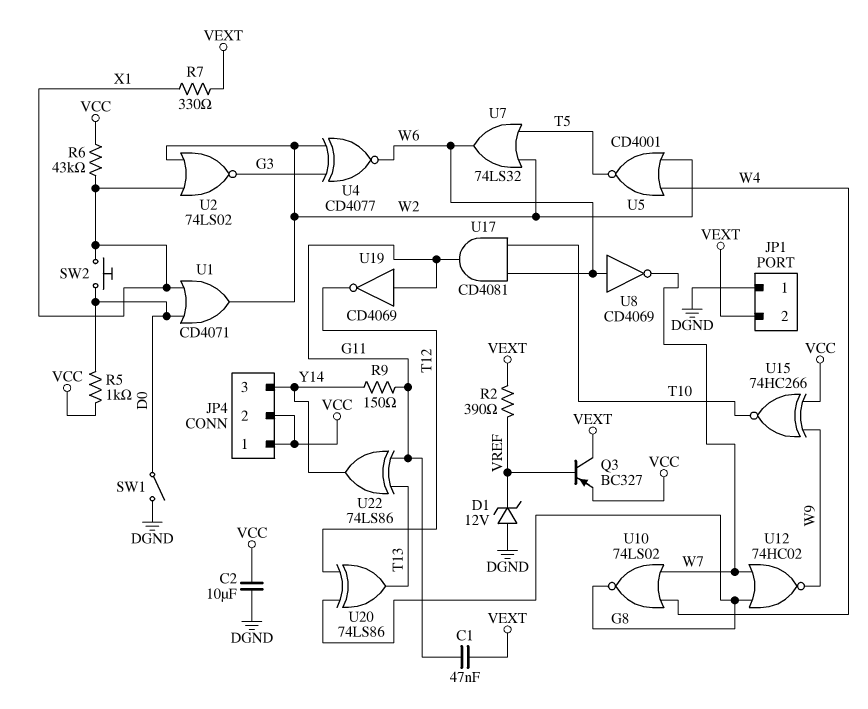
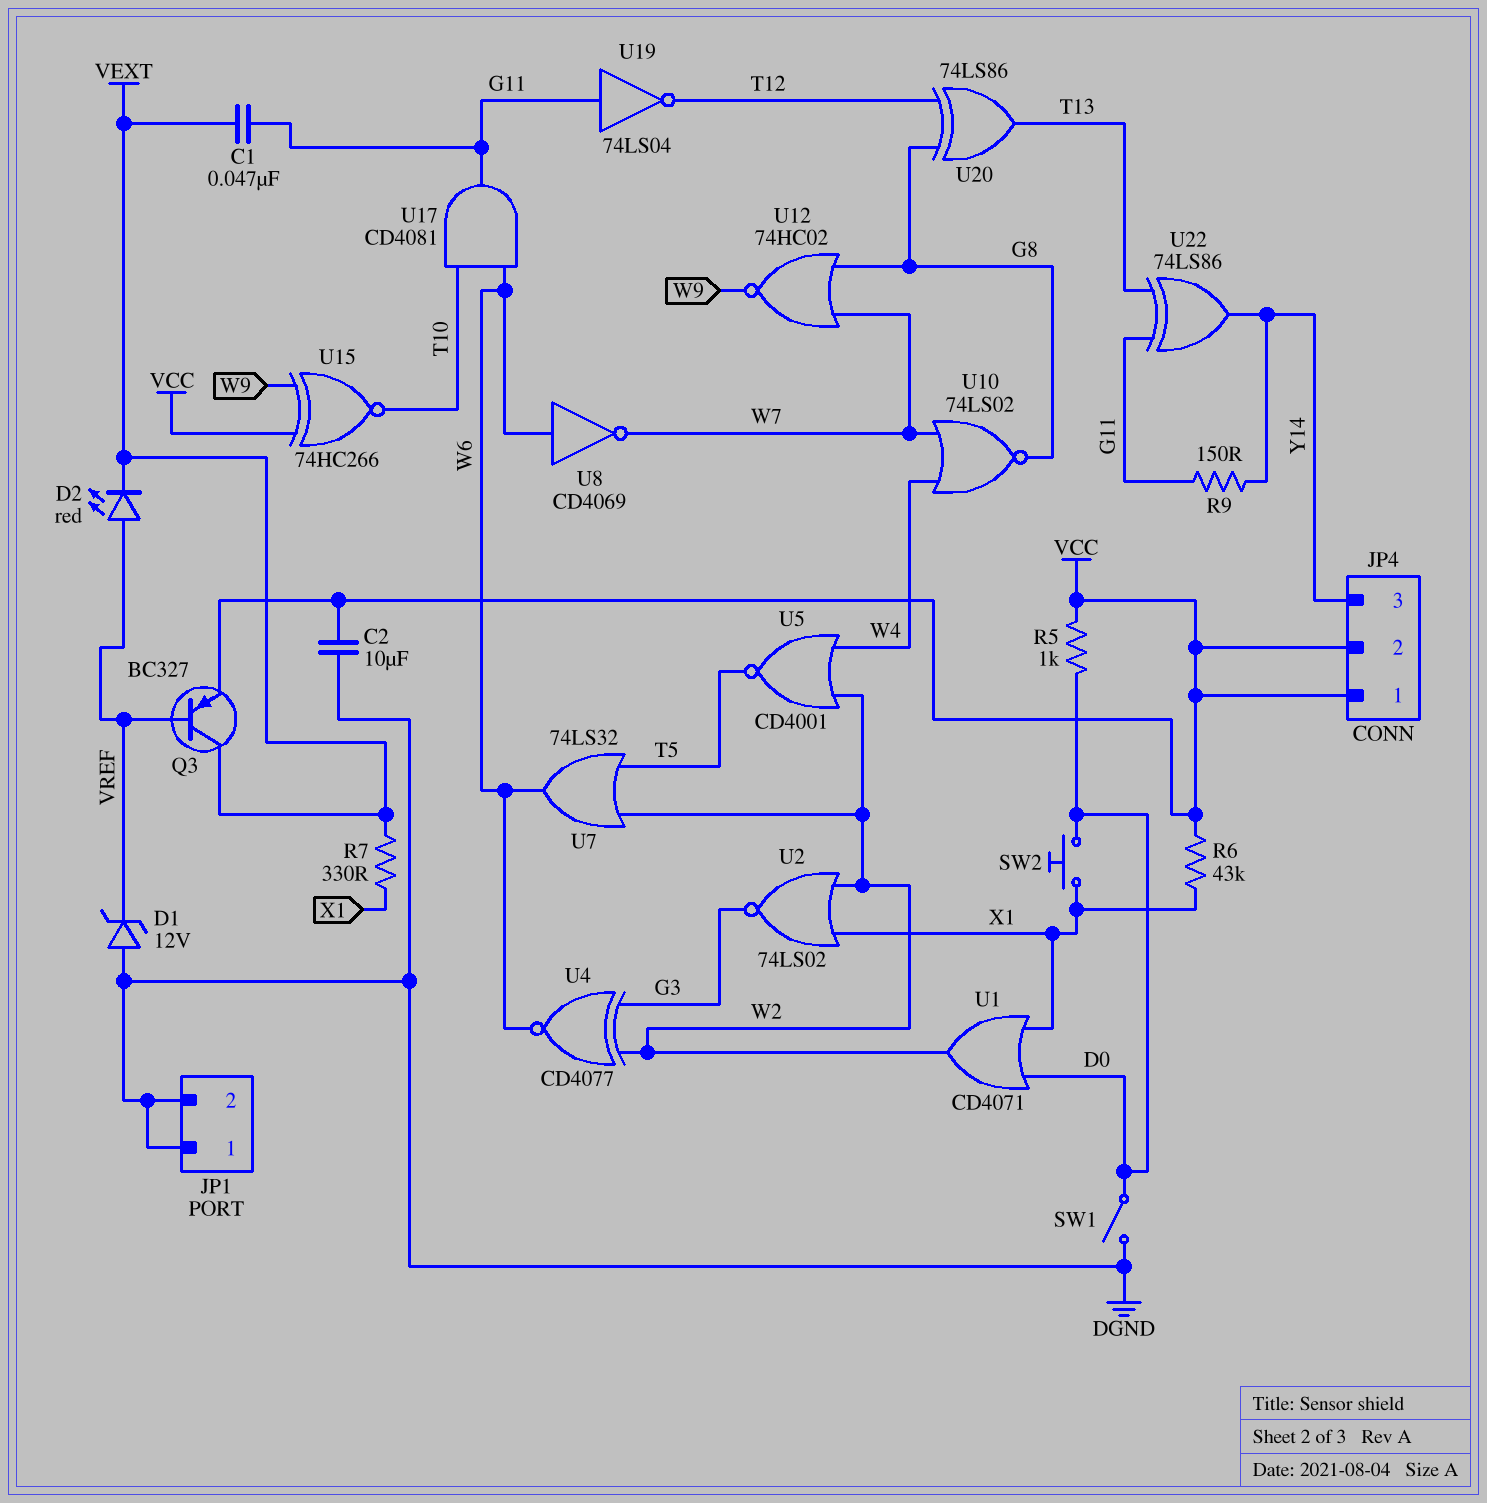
D2: none -> LED red (A VREF, K VEXT)
JP1 pin 2: VEXT -> DGND
R2: 390 (VEXT, VREF) -> none
U19: NOT CD4069 (in G11, out T12) -> NOT 74LS04 (in G11, out T12)

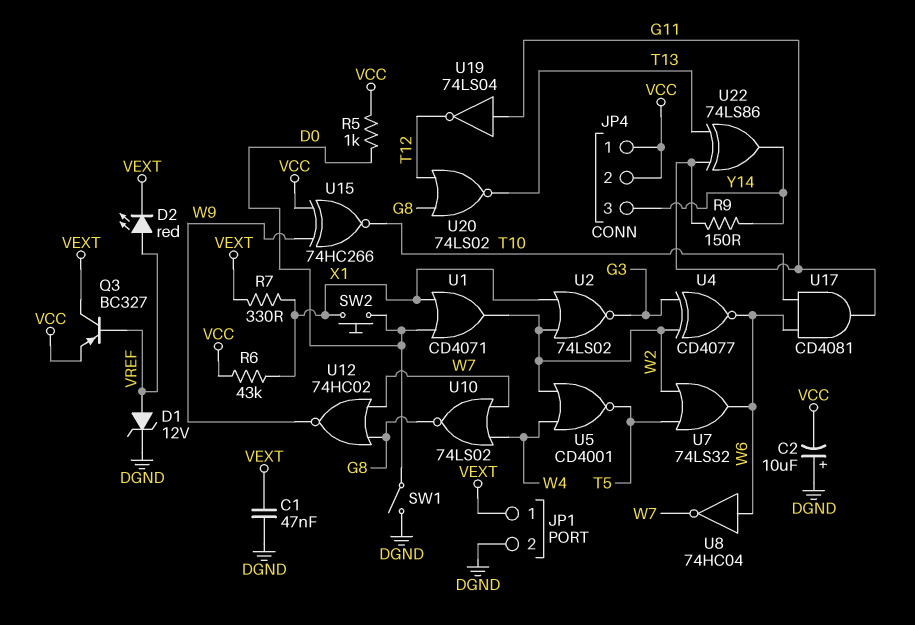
C1: 47nF (G11, VEXT) -> 47nF (DGND, VEXT)
C2: 10uF (DGND, VCC) -> 10uF (plus DGND, minus VCC)
D1: zener 12V (A DGND, K VREF) -> zener 12V (A VREF, K DGND)
JP1 pin 1: DGND -> VEXT
U8: NOT CD4069 (in W6, out W7) -> NOT 74HC04 (in W6, out W7)
U20: XOR 74LS86 (in G8, in T12, out T13) -> NOR 74LS02 (in G8, in T12, out T13)

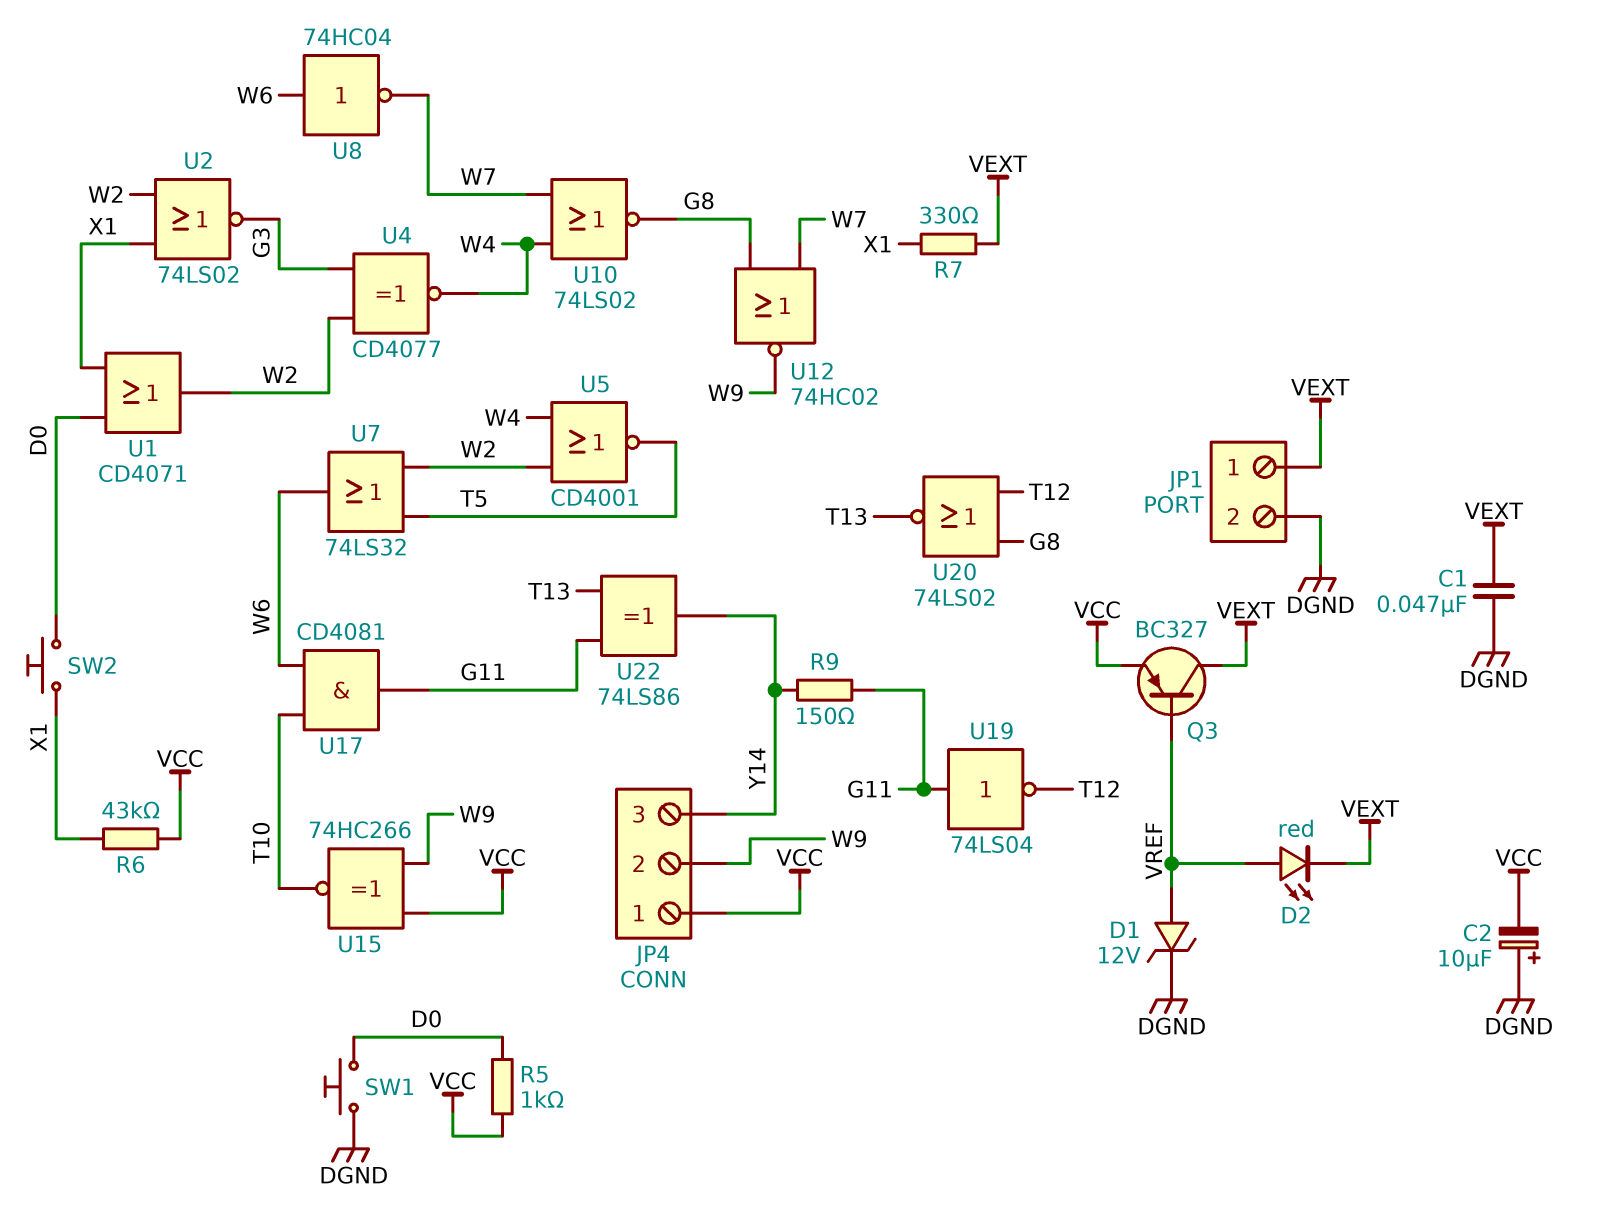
JP4 pin 2: VCC -> W9
SW1: switch (D0, DGND) -> button (D0, DGND)
U4: XNOR CD4077 (in G3, in W2, out W6) -> XNOR CD4077 (in G3, in W2, out W4)

